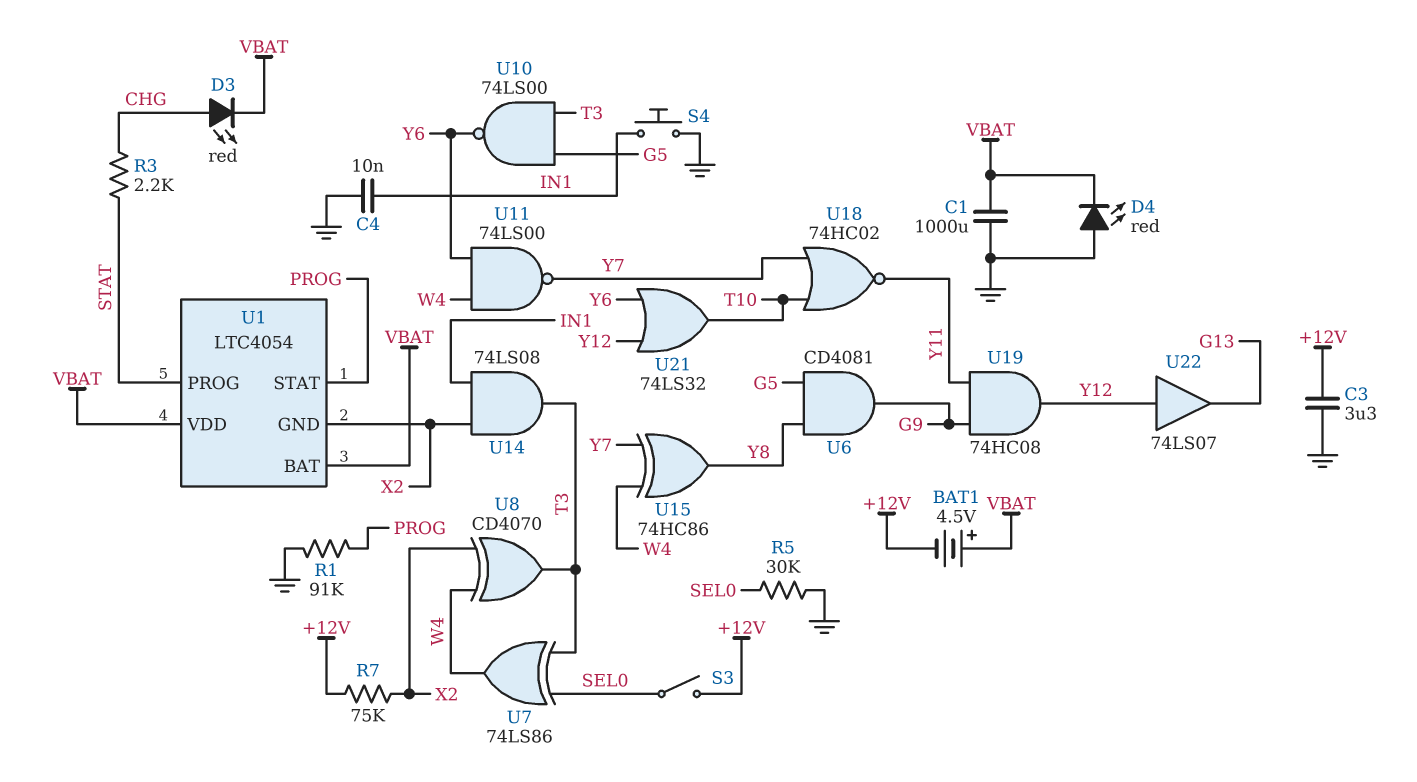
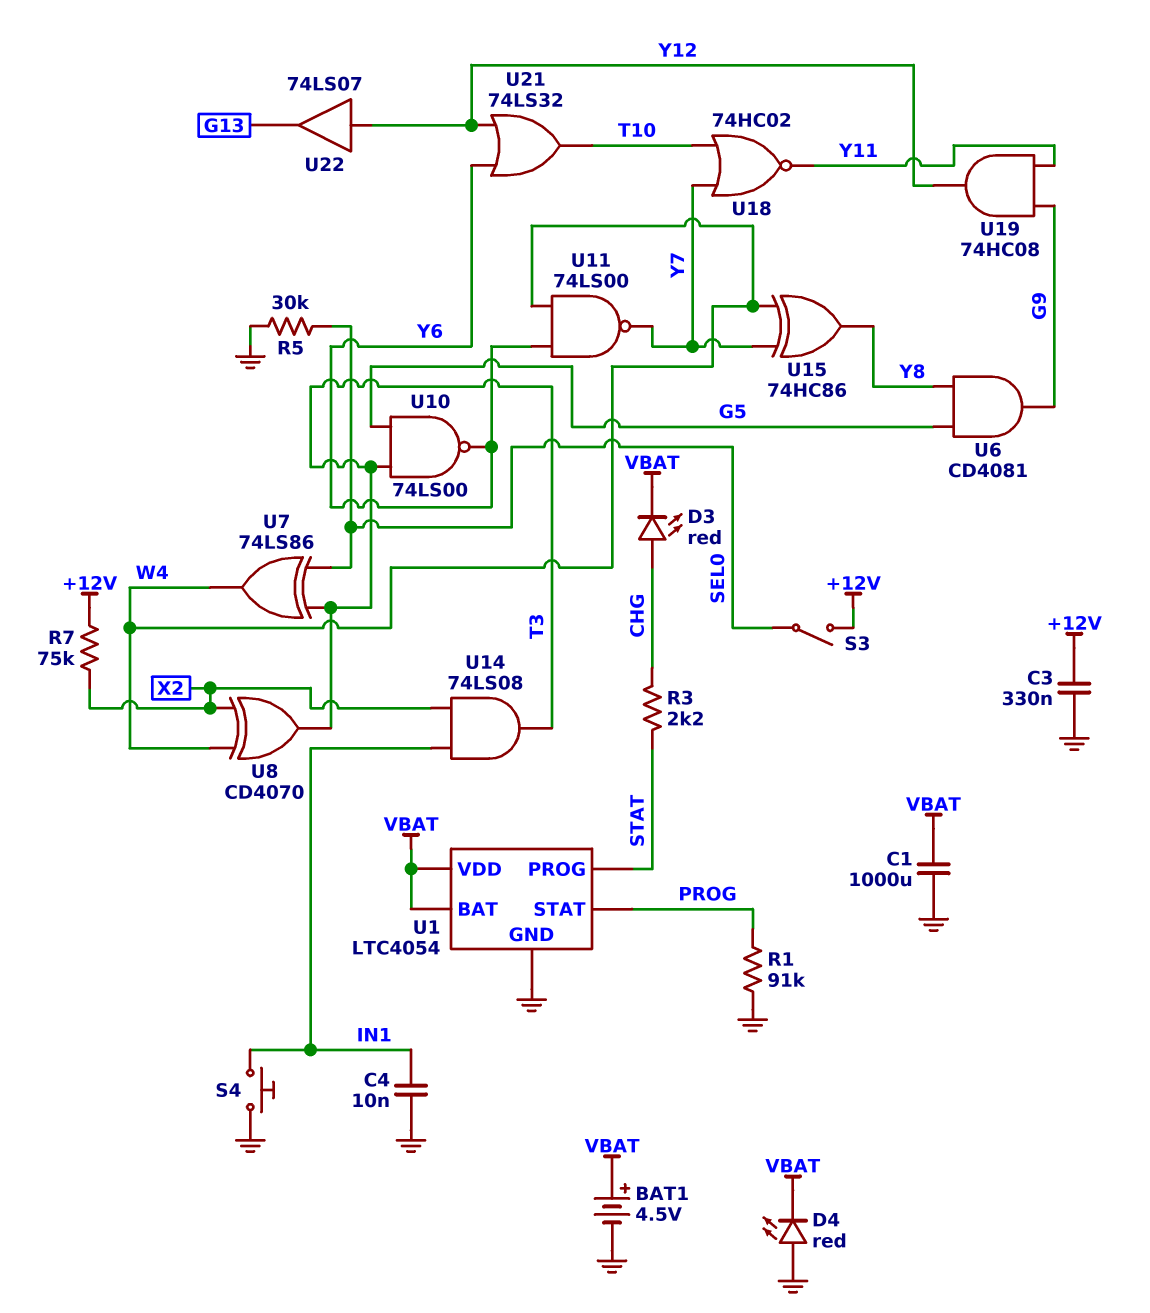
BAT1: 4.5V (plus VBAT, minus +12V) -> 4.5V (plus VBAT, minus GND)
C3: 3.3uF (+12V, GND) -> 330nF (+12V, GND)
U1 pin GND: X2 -> GND

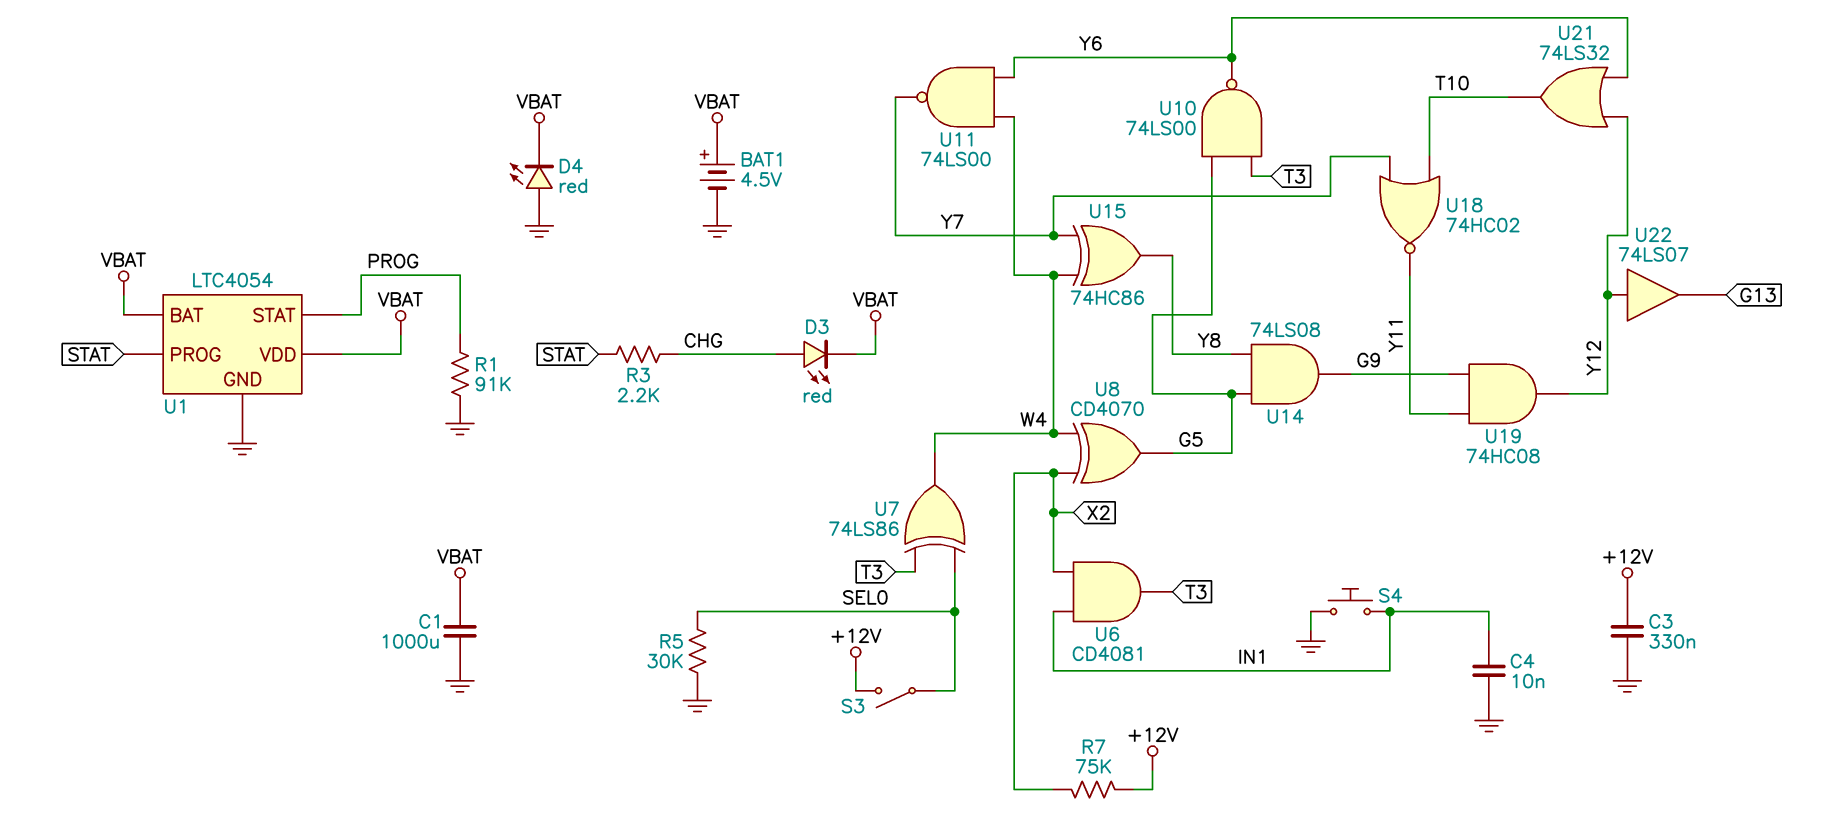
U6: AND CD4081 (in G5, in Y8, out G9) -> AND CD4081 (in IN1, in X2, out T3)
U8: XOR CD4070 (in W4, in X2, out T3) -> XOR CD4070 (in W4, in X2, out G5)
U14: AND 74LS08 (in IN1, in X2, out T3) -> AND 74LS08 (in G5, in Y8, out G9)

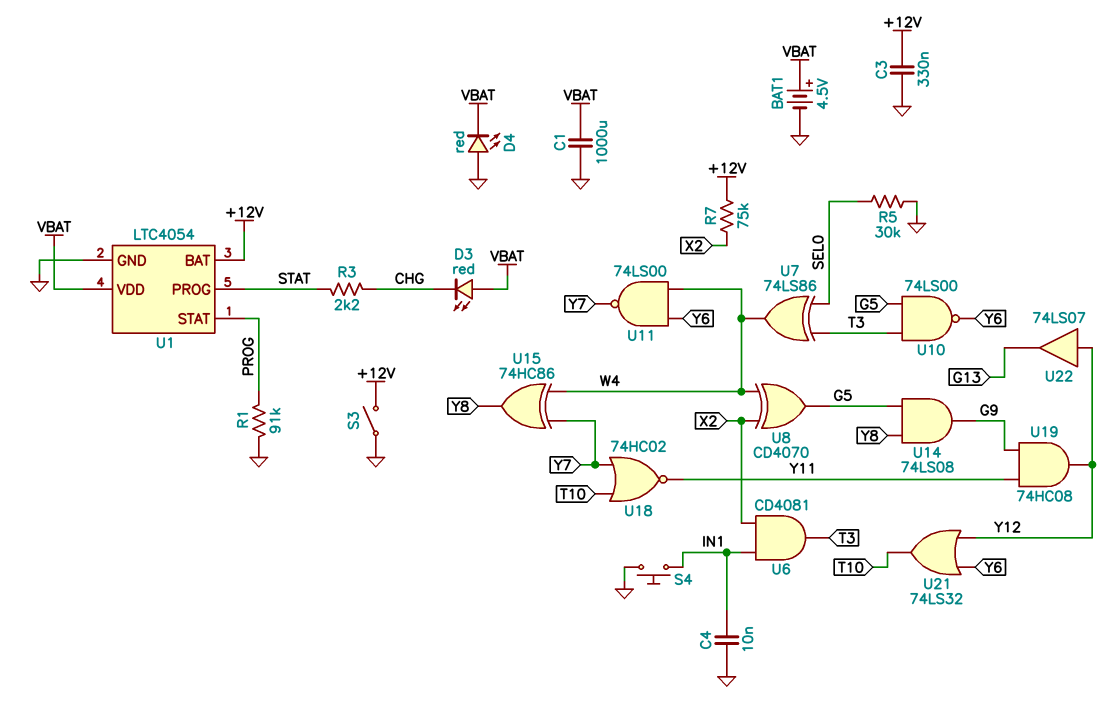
D3: LED red (A CHG, K VBAT) -> LED red (A VBAT, K CHG)
S3: switch (+12V, SEL0) -> switch (+12V, GND)
U1 pin BAT: VBAT -> +12V

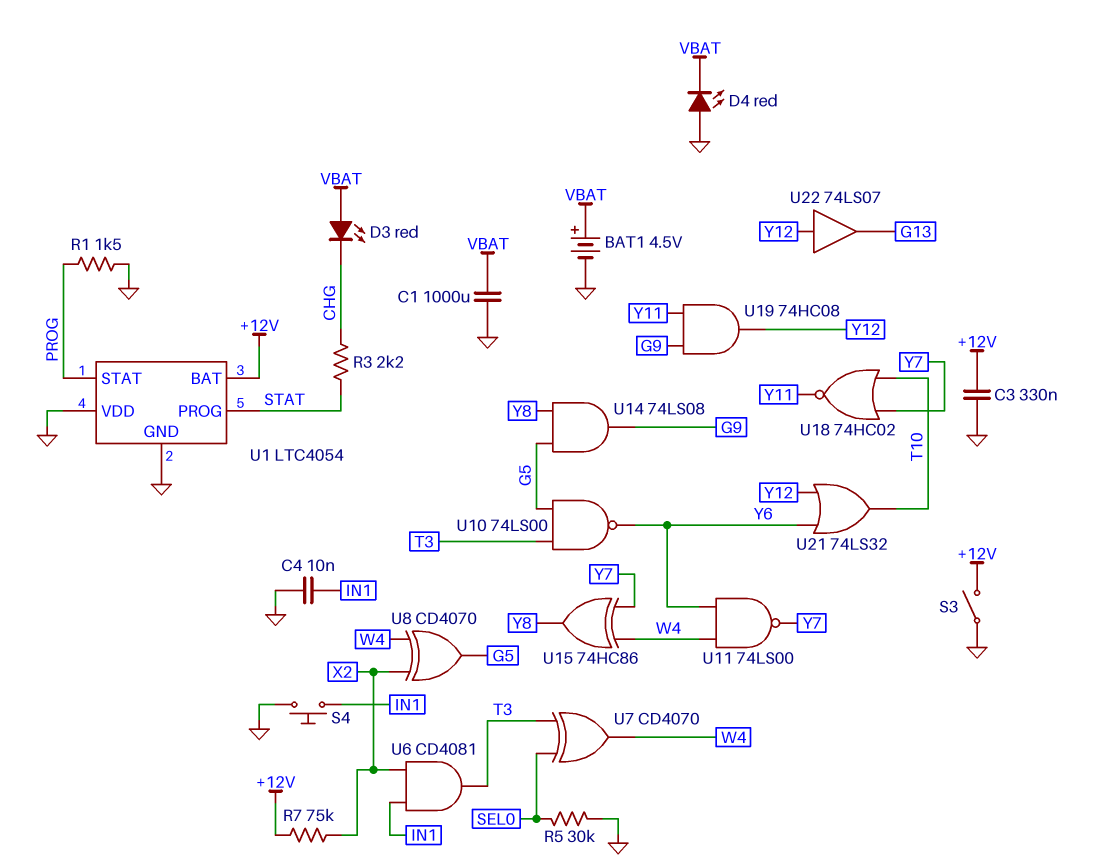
R1: 91k (GND, PROG) -> 1.5k (GND, PROG)
U1 pin VDD: VBAT -> GND
U7: XOR 74LS86 (in SEL0, in T3, out W4) -> XOR CD4070 (in SEL0, in T3, out W4)

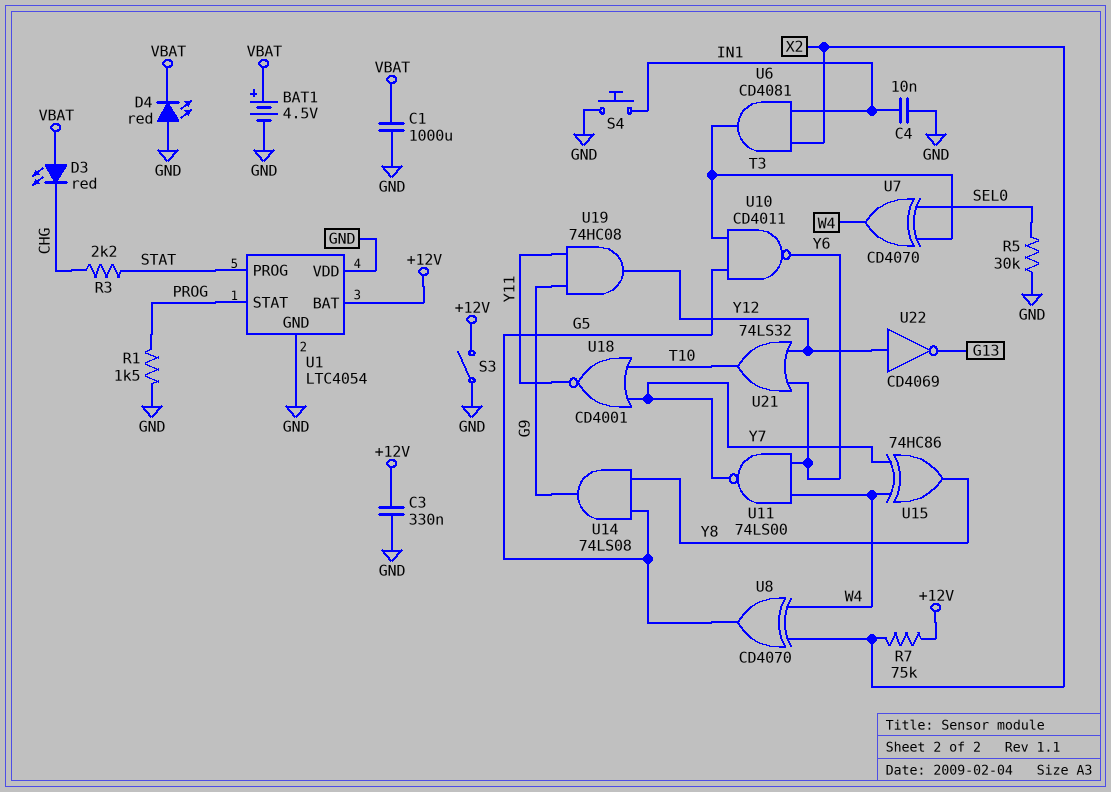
U10: NAND 74LS00 (in G5, in T3, out Y6) -> NAND CD4011 (in G5, in T3, out Y6)
U18: NOR 74HC02 (in T10, in Y7, out Y11) -> NOR CD4001 (in T10, in Y7, out Y11)
U22: buffer 74LS07 (in Y12, out G13) -> NOT CD4069 (in Y12, out G13)

